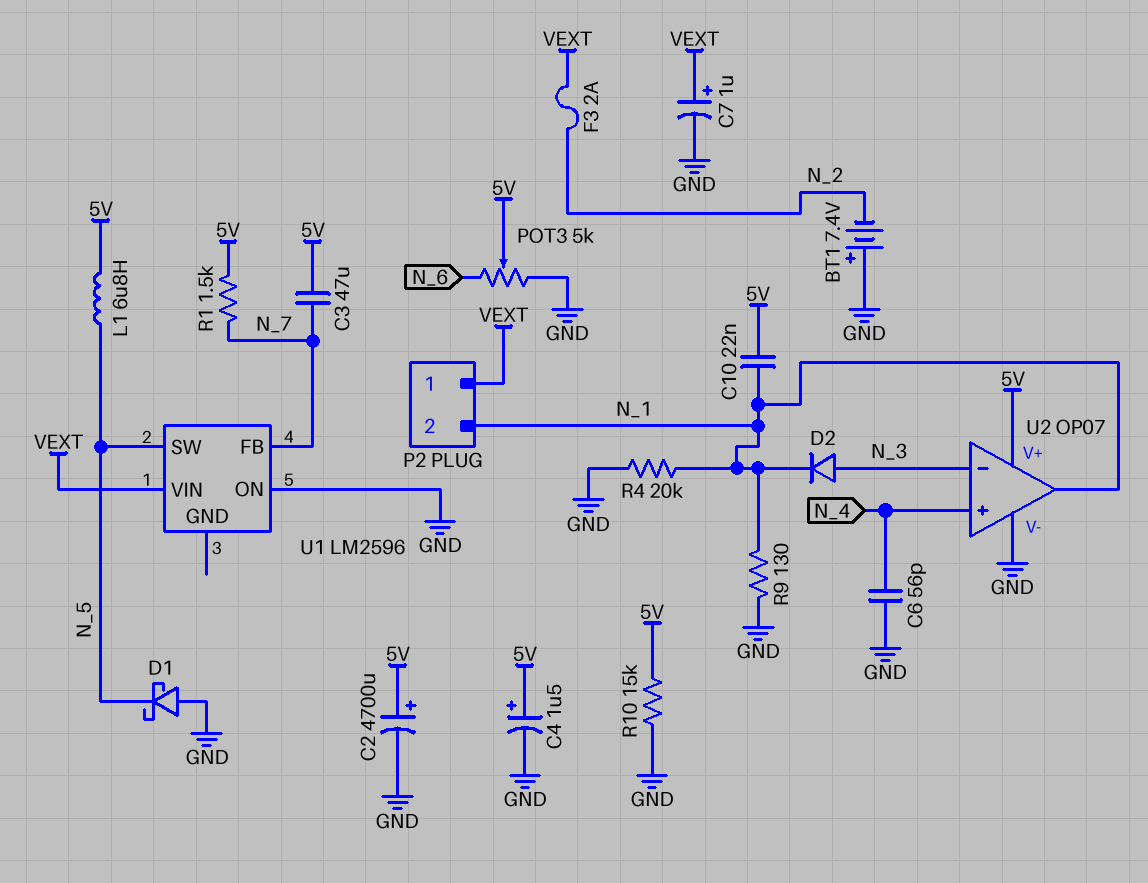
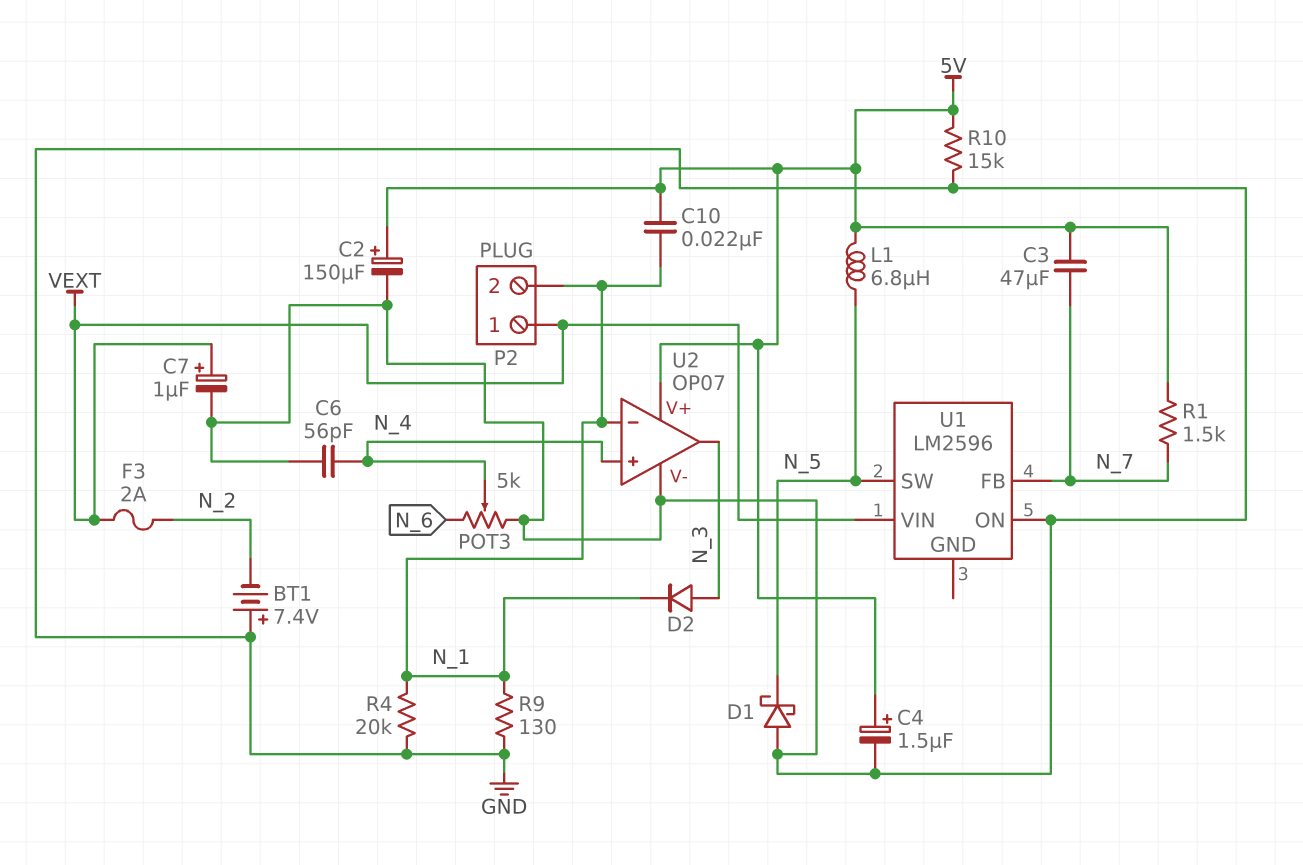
C2: 4700uF (plus 5V, minus GND) -> 150uF (plus 5V, minus GND)
POT3: 5k (GND, N_6, wiper 5V) -> 5k (GND, N_6, wiper N_4)
U2 pin in-: N_3 -> N_1
U2 pin out: N_1 -> N_3

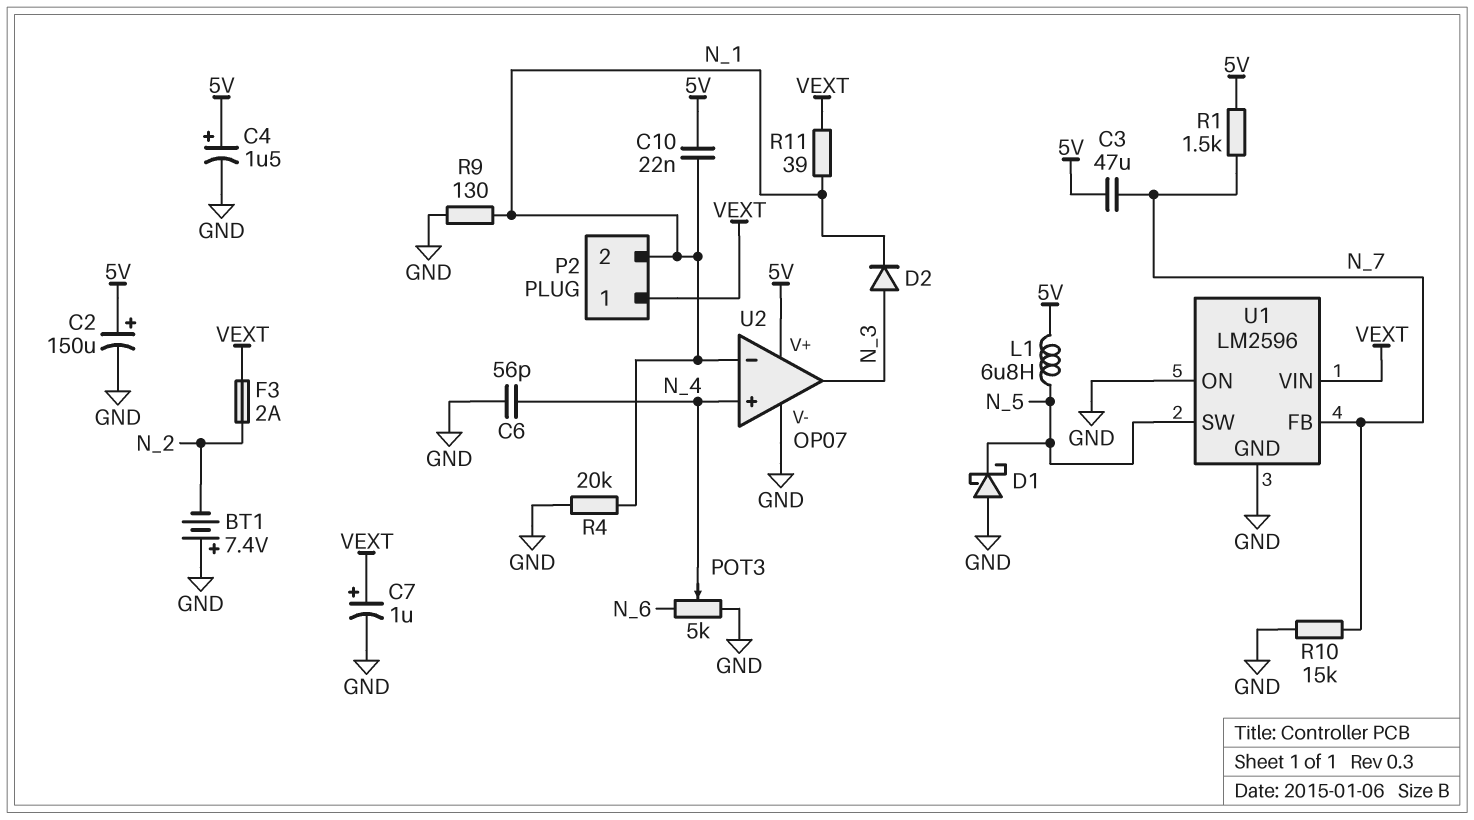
R10: 15k (5V, GND) -> 15k (GND, N_7)
R11: none -> 39 (N_1, VEXT)
U1 pin GND: none -> GND

